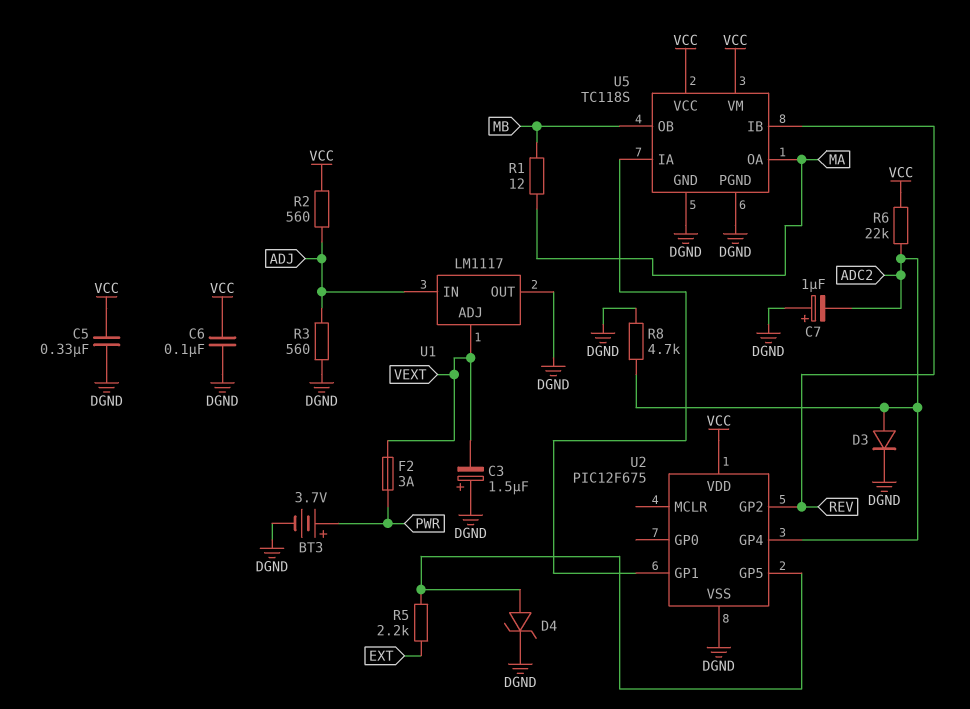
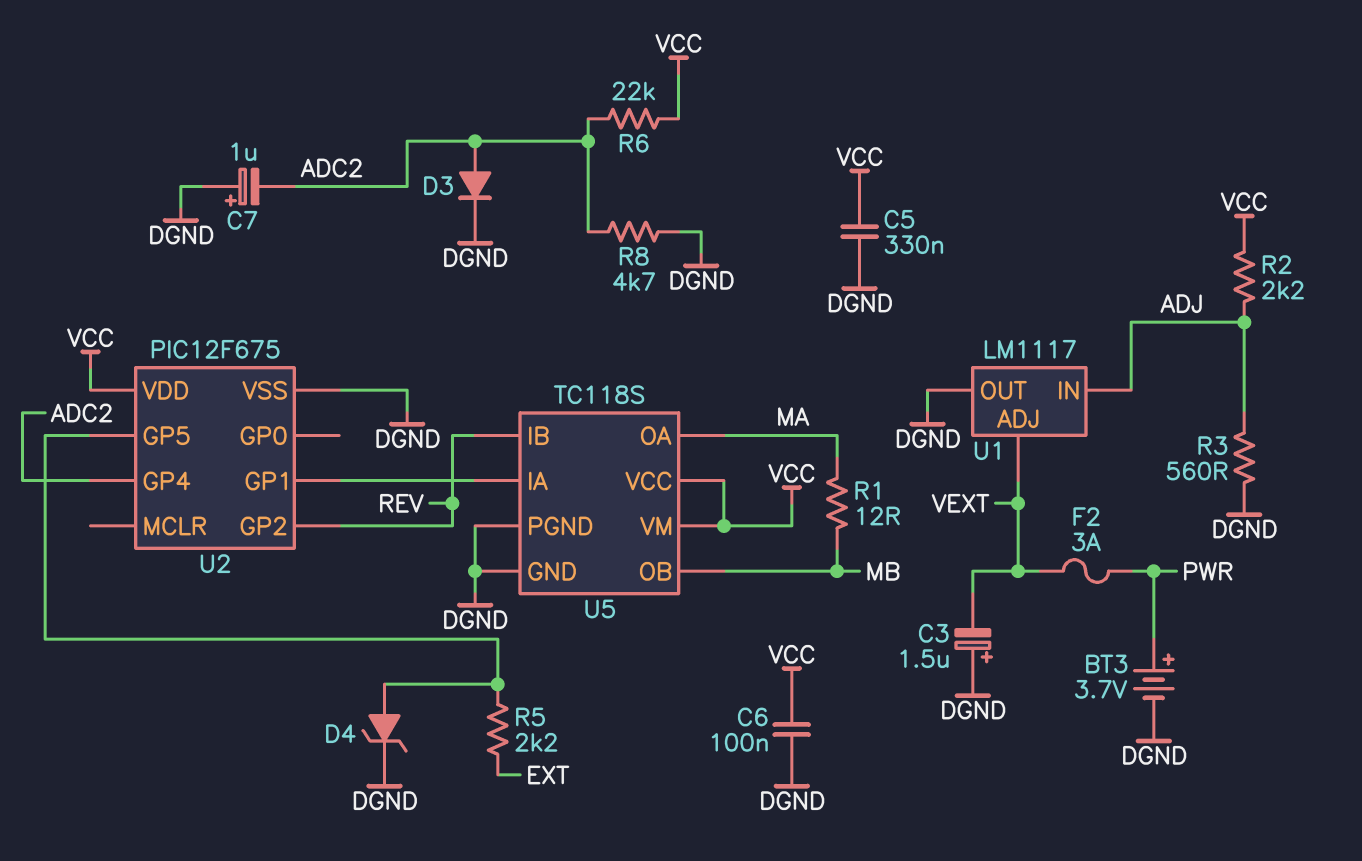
R2: 560 (ADJ, VCC) -> 2.2k (ADJ, VCC)

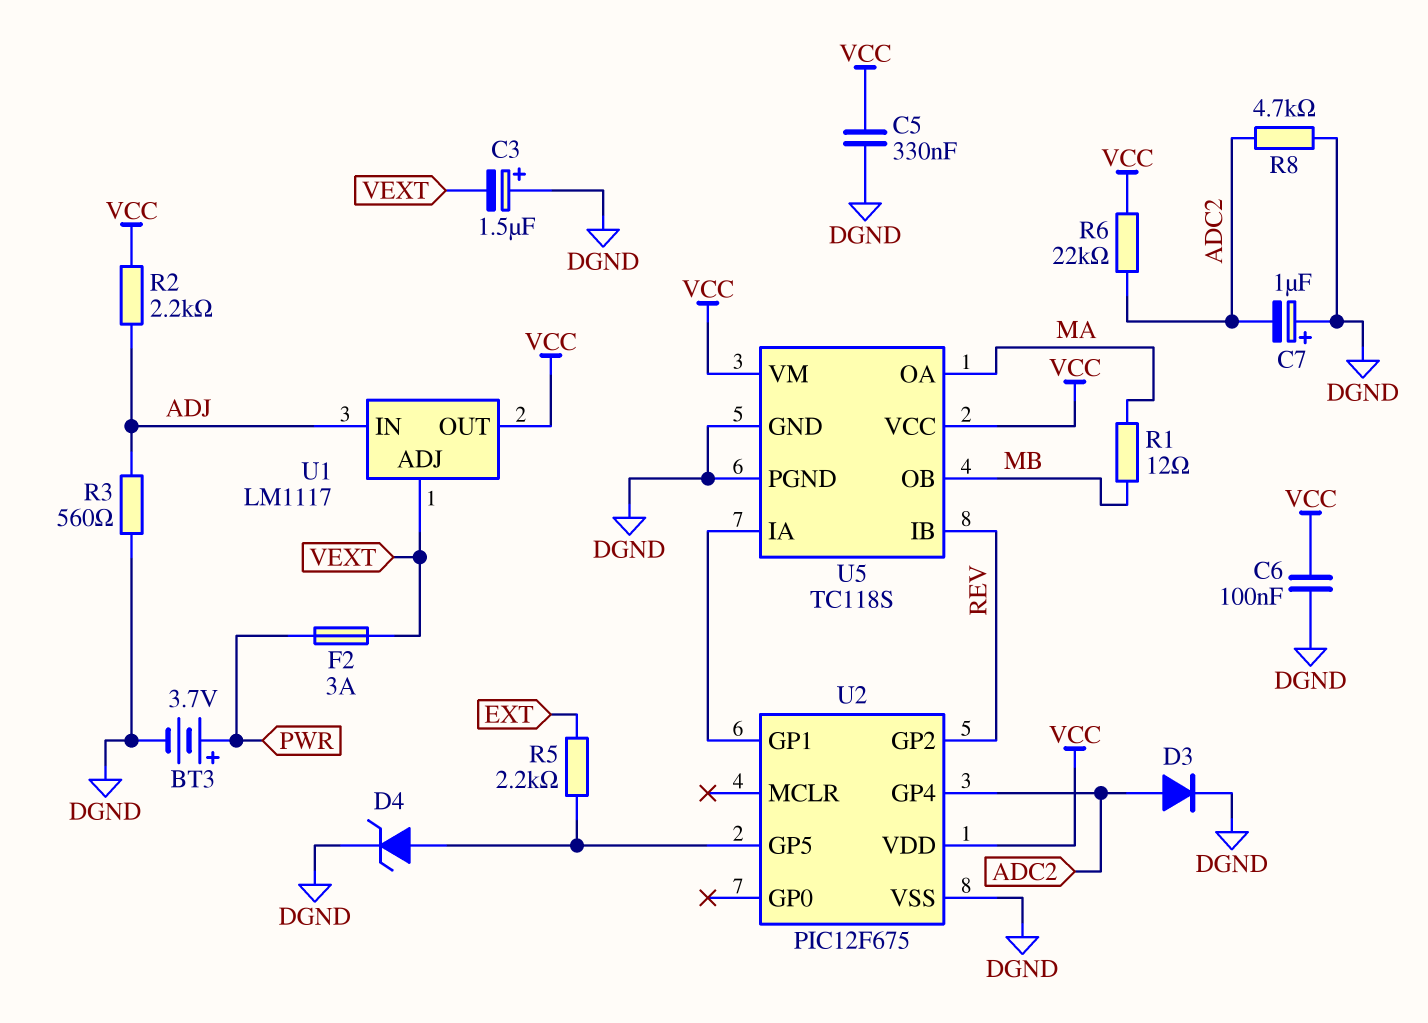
U1 pin OUT: DGND -> VCC

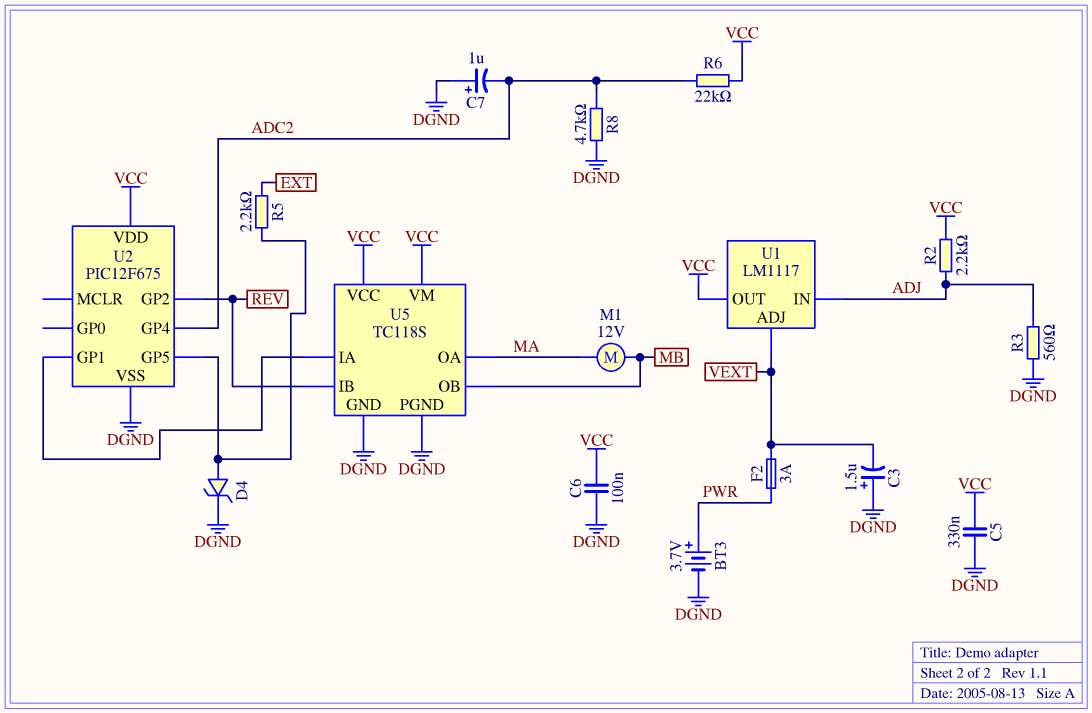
D3: diode (A ADC2, K DGND) -> none
M1: none -> motor 12V (MA, MB)
R1: 12 (MA, MB) -> none

